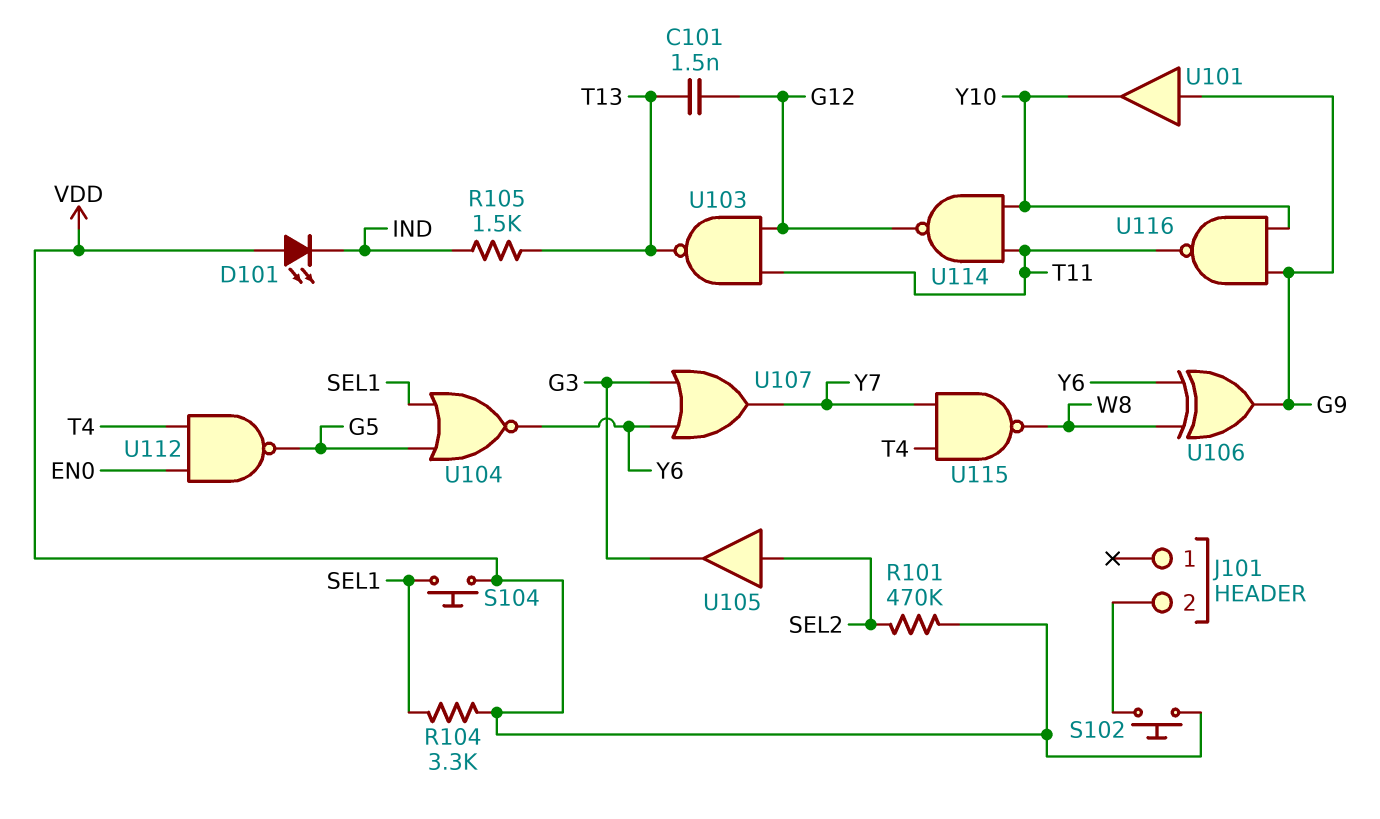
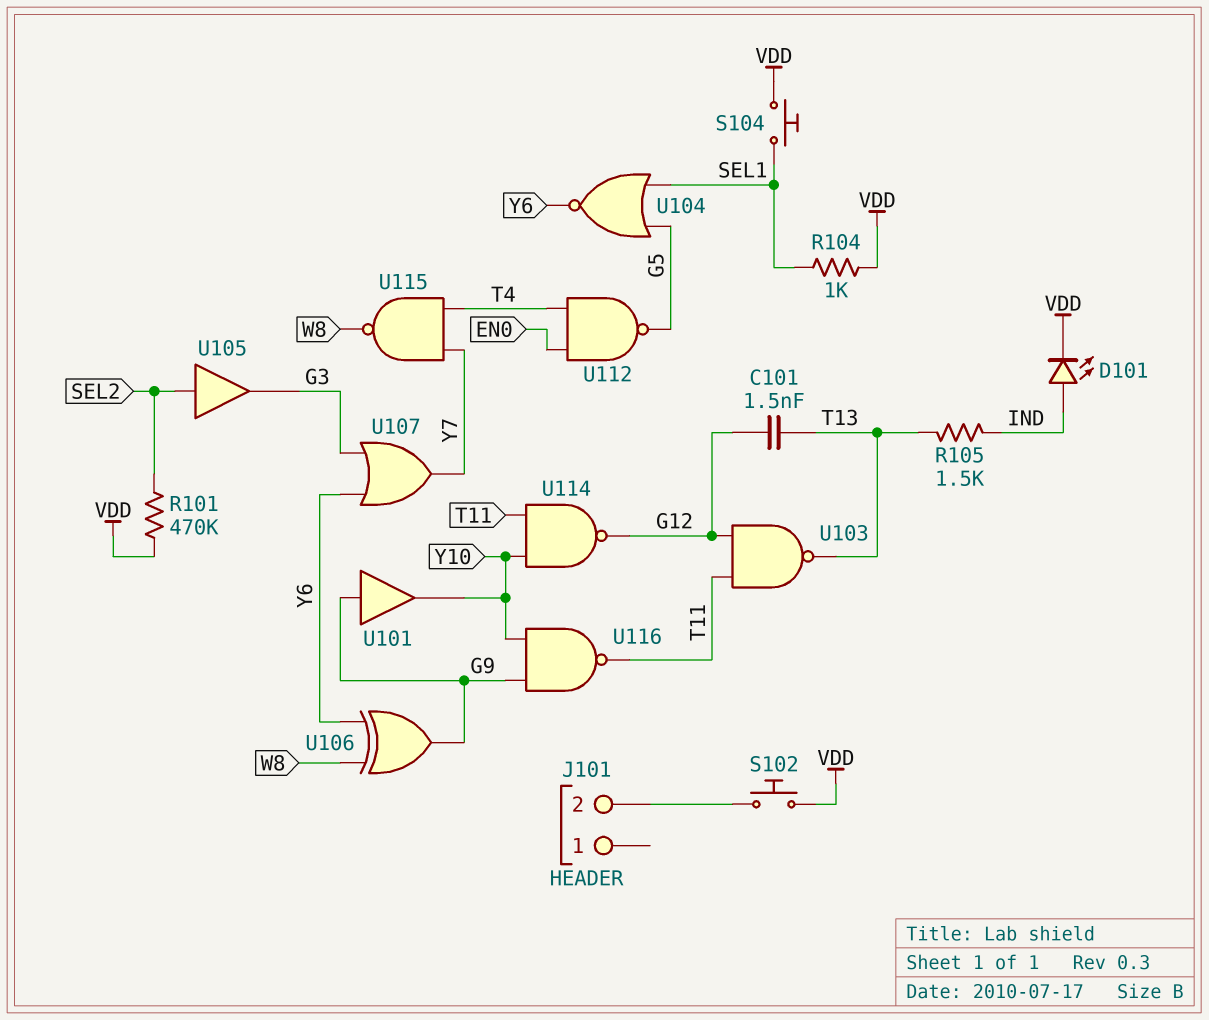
D101: LED (A VDD, K IND) -> LED (A IND, K VDD)
R104: 3.3k (SEL1, VDD) -> 1k (SEL1, VDD)

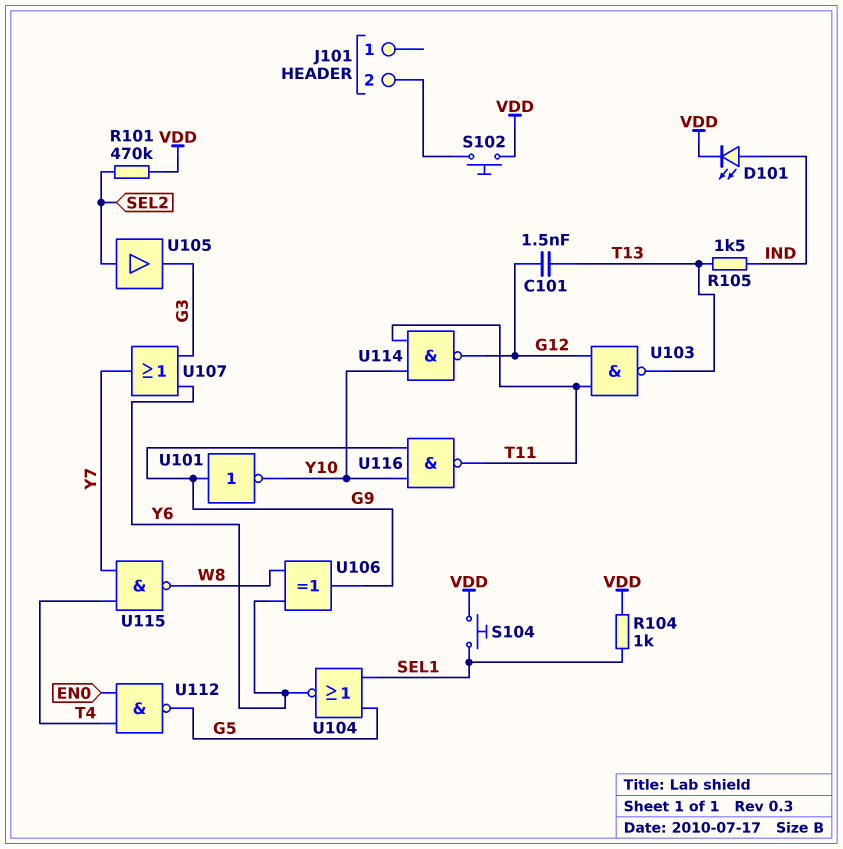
U101: buffer (in G9, out Y10) -> NOT (in G9, out Y10)

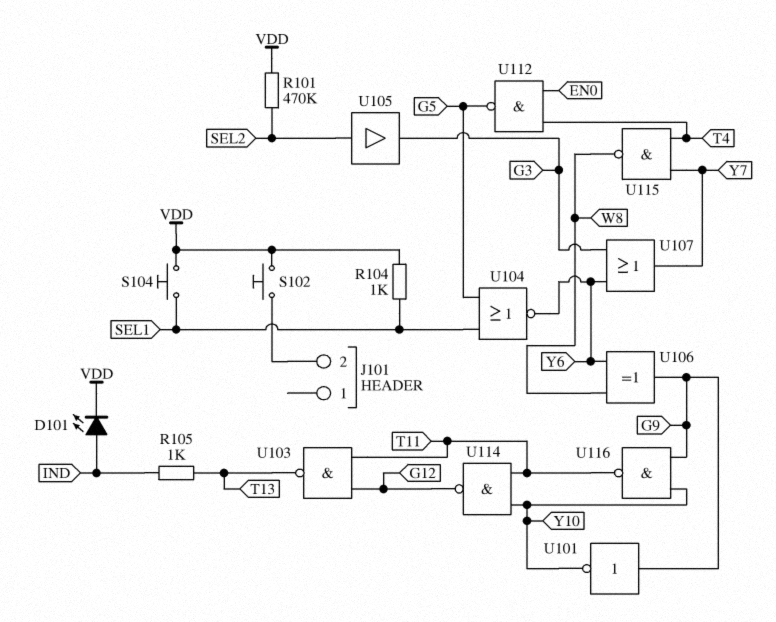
C101: 1.5nF (G12, T13) -> none
R105: 1.5k (IND, T13) -> 1k (IND, T13)

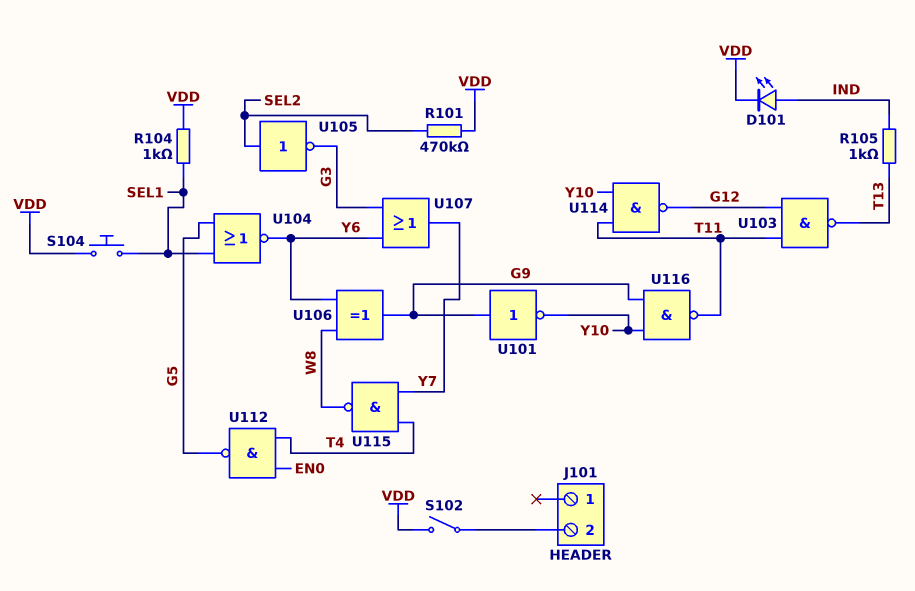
S102: button (J101/2, VDD) -> switch (J101/2, VDD)
U105: buffer (in SEL2, out G3) -> NOT (in SEL2, out G3)

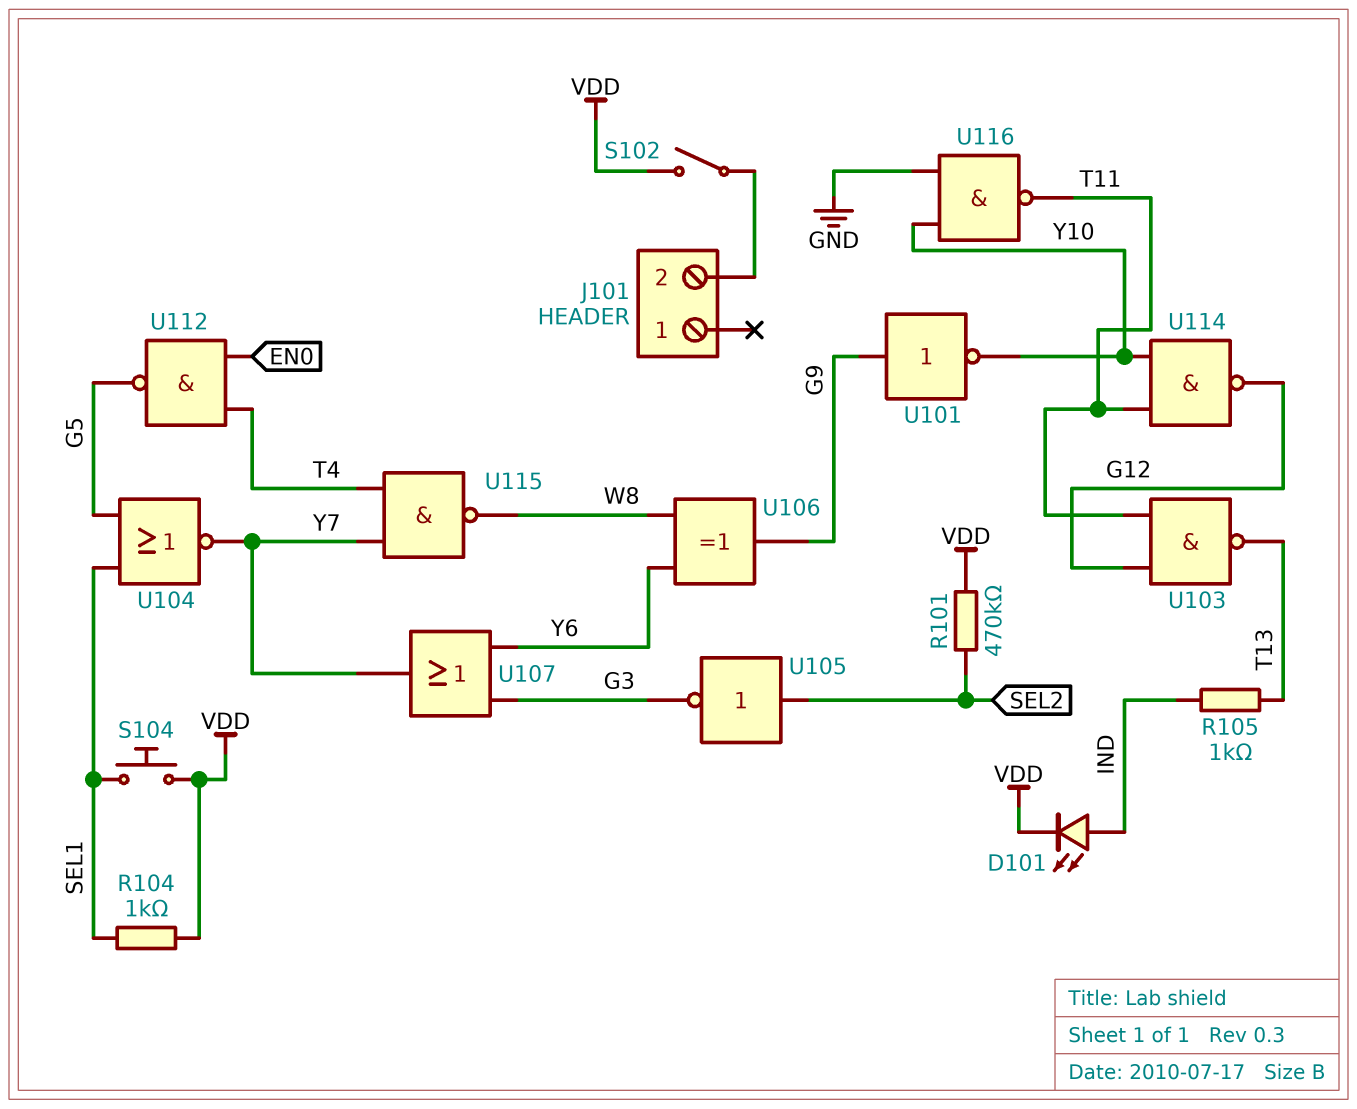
U104: NOR (in G5, in SEL1, out Y6) -> NOR (in G5, in SEL1, out Y7)
U116: NAND (in G9, in Y10, out T11) -> NAND (in GND, in Y10, out T11)

